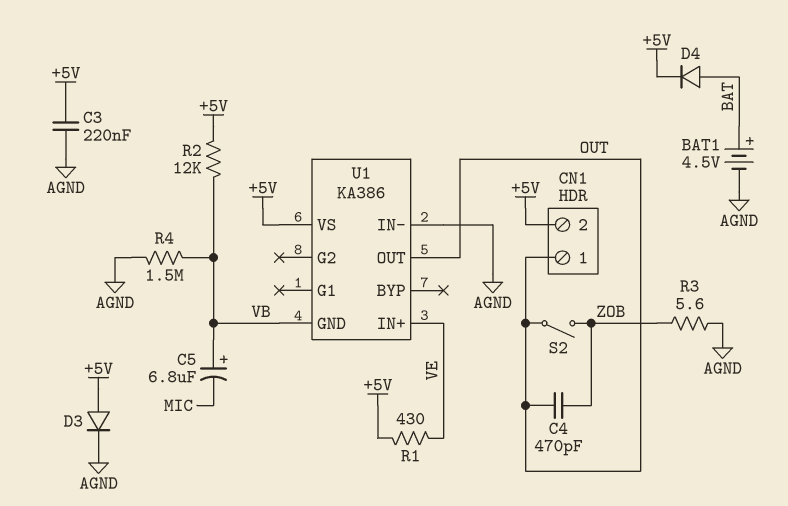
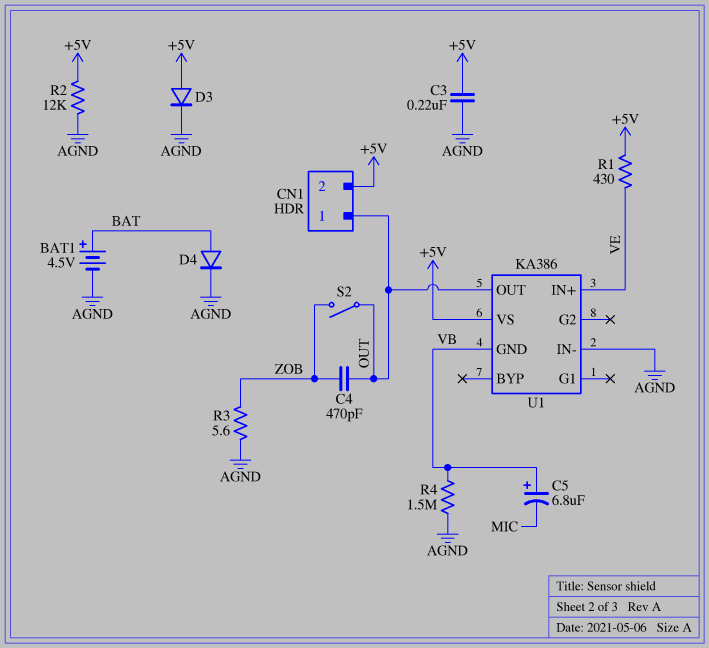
D4: diode (A BAT, K +5V) -> diode (A BAT, K AGND)
R2: 12k (+5V, VB) -> 12k (+5V, AGND)

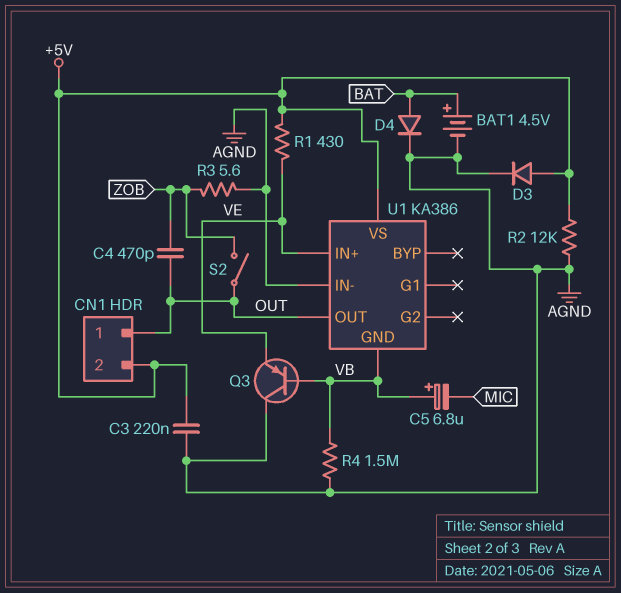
Q3: none -> PNP (B VB, C AGND, E VE)

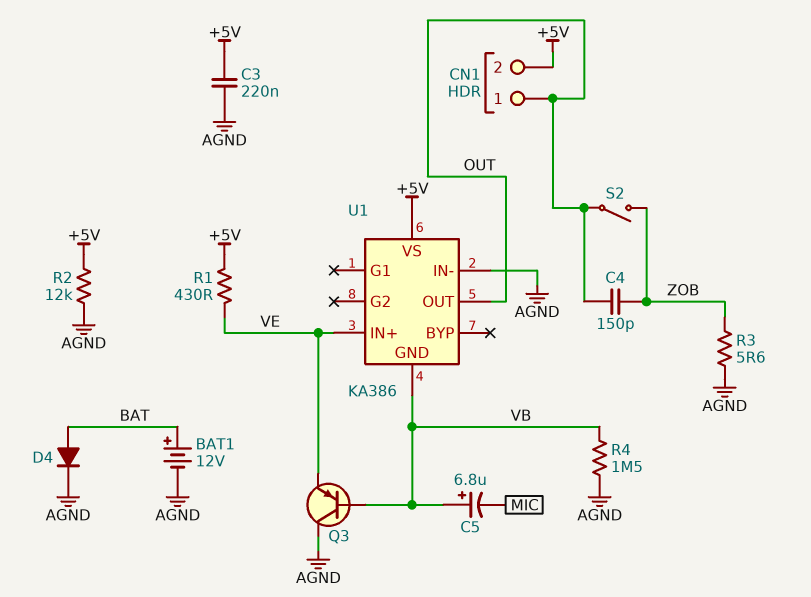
BAT1: 4.5V (plus BAT, minus AGND) -> 12V (plus BAT, minus AGND)
C4: 470pF (OUT, ZOB) -> 150pF (OUT, ZOB)
D3: diode (A +5V, K AGND) -> none

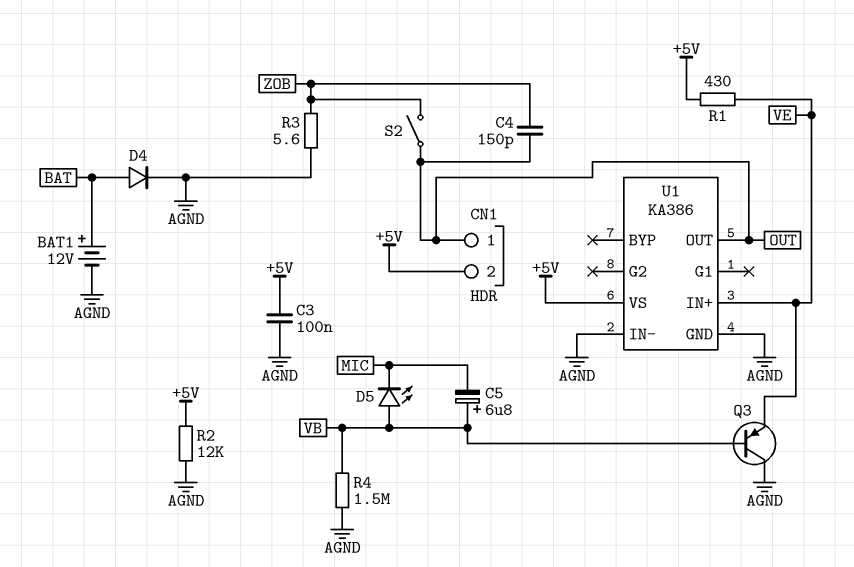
C3: 220nF (+5V, AGND) -> 100nF (+5V, AGND)
D5: none -> LED (A VB, K MIC)
U1 pin GND: VB -> AGND

